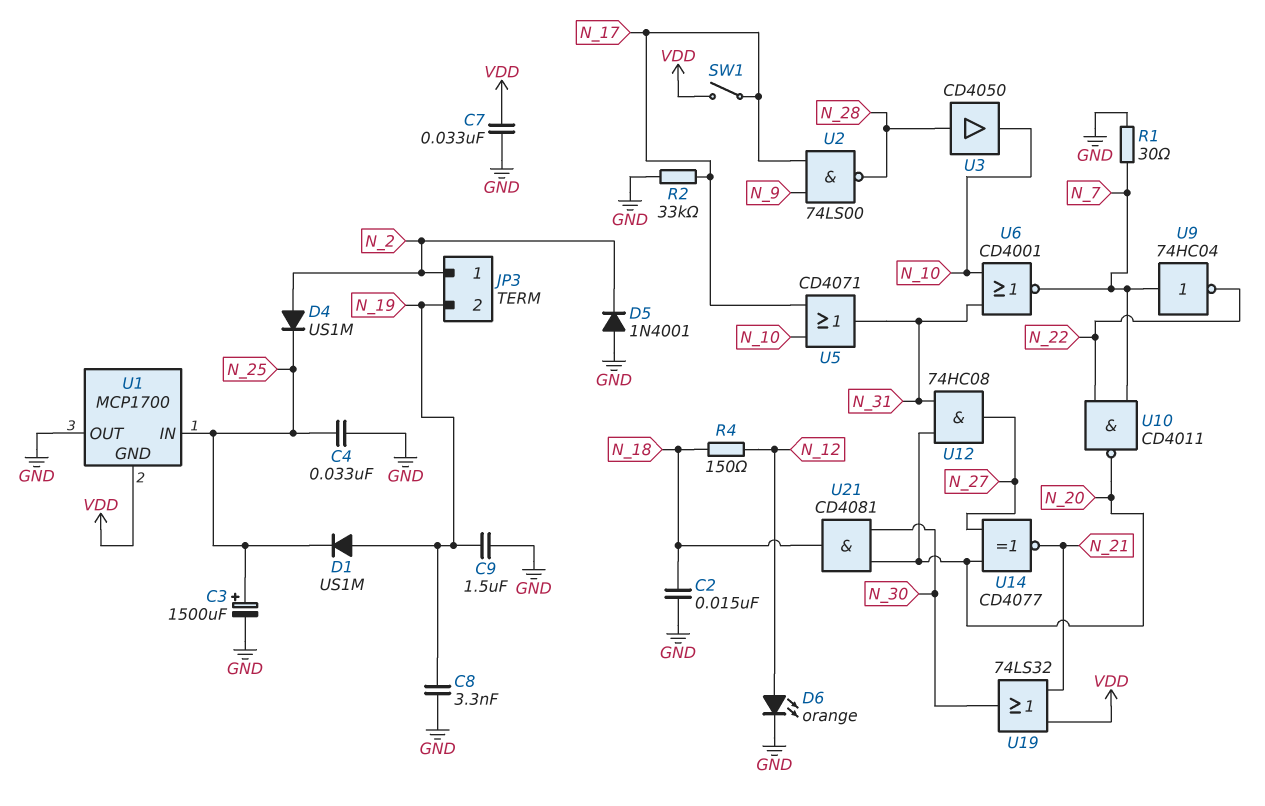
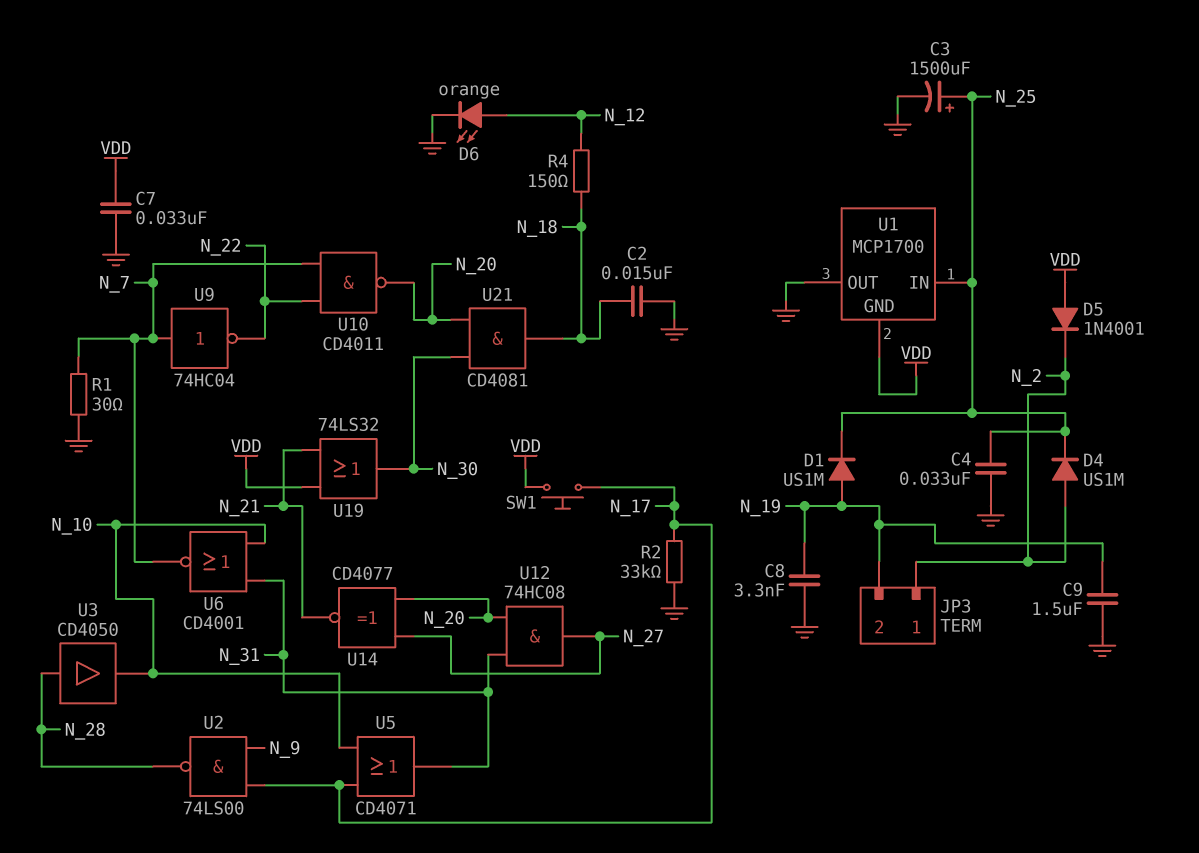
D5: diode 1N4001 (A GND, K N_2) -> diode 1N4001 (A VDD, K N_2)
SW1: switch (N_17, VDD) -> button (N_17, VDD)

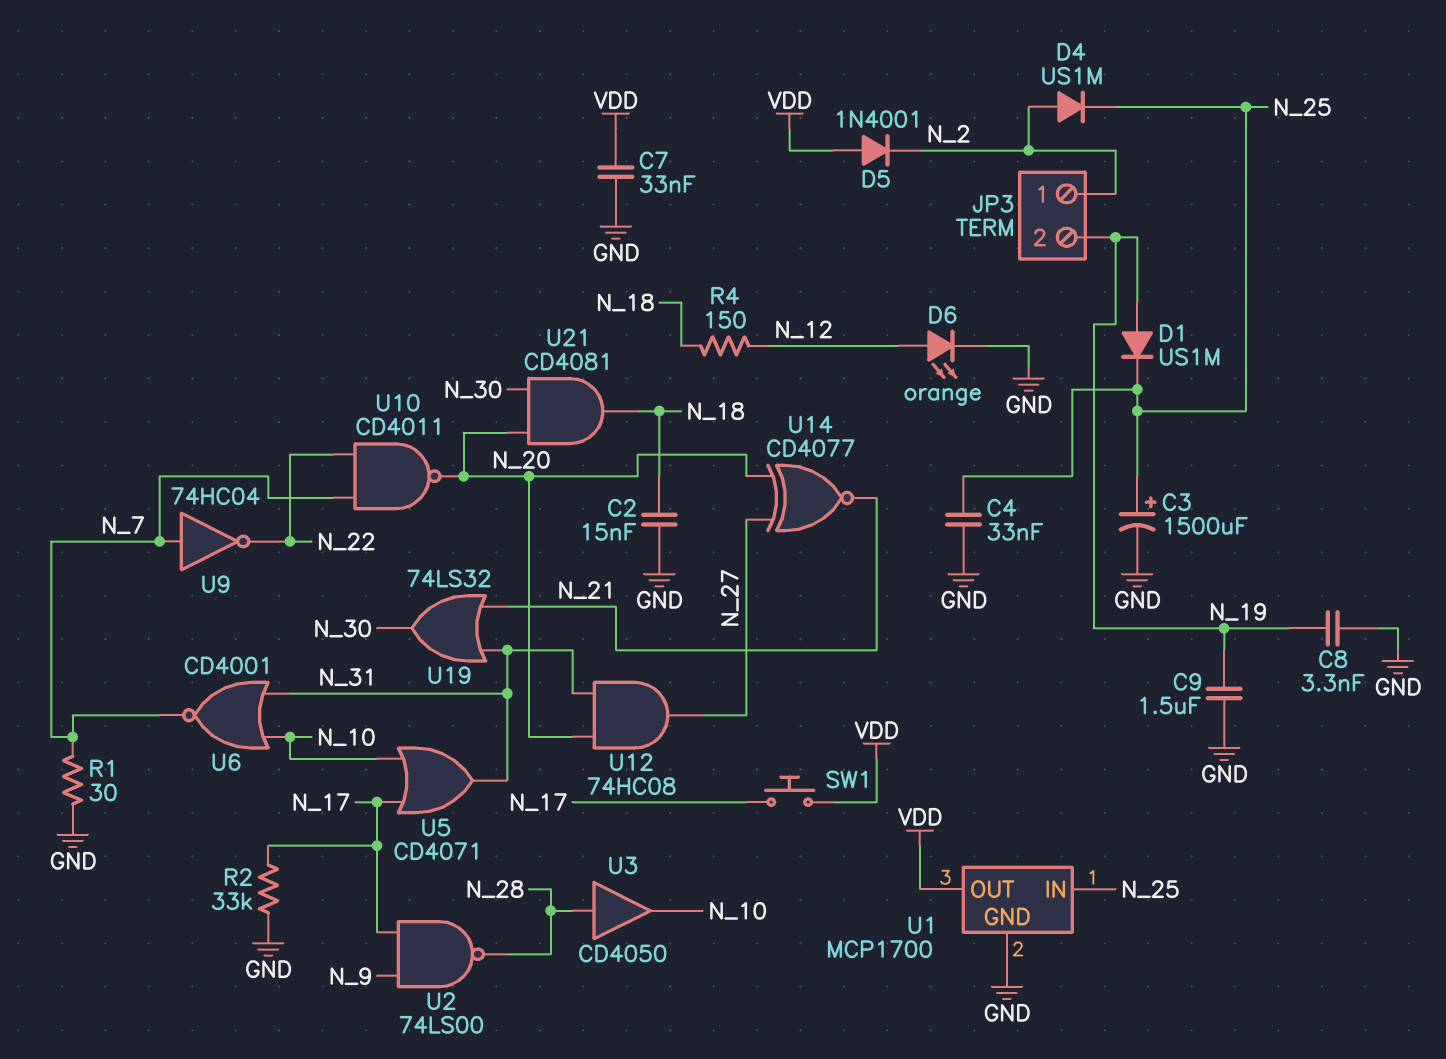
U1 pin GND: VDD -> GND
U1 pin OUT: GND -> VDD
U19: OR 74LS32 (in N_21, in VDD, out N_30) -> OR 74LS32 (in N_21, in N_31, out N_30)

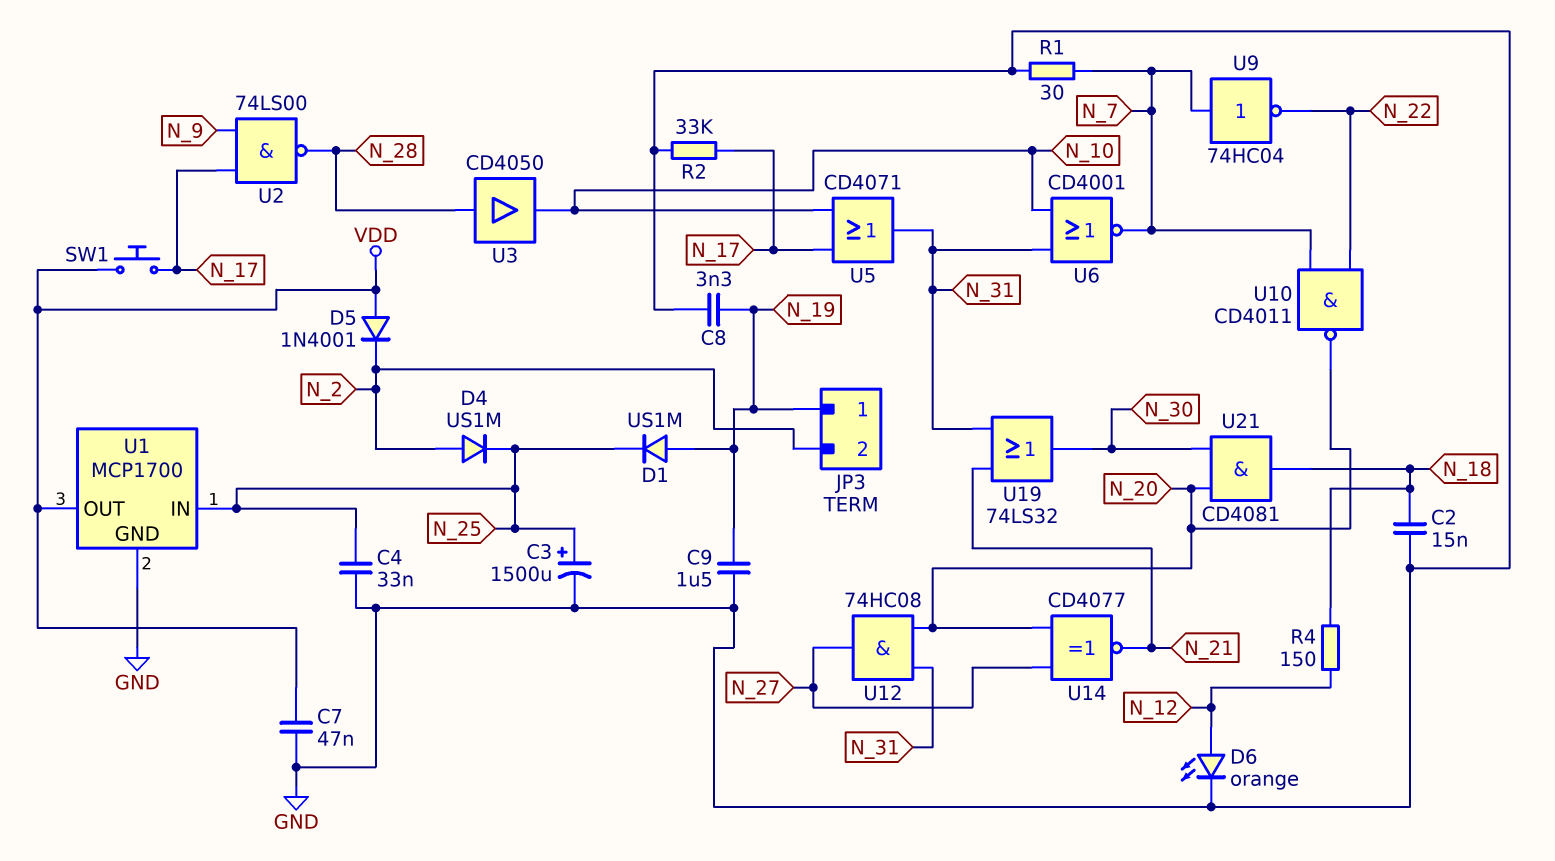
C7: 33nF (GND, VDD) -> 47nF (GND, VDD)
JP3 pin 1: N_2 -> N_19
JP3 pin 2: N_19 -> N_2

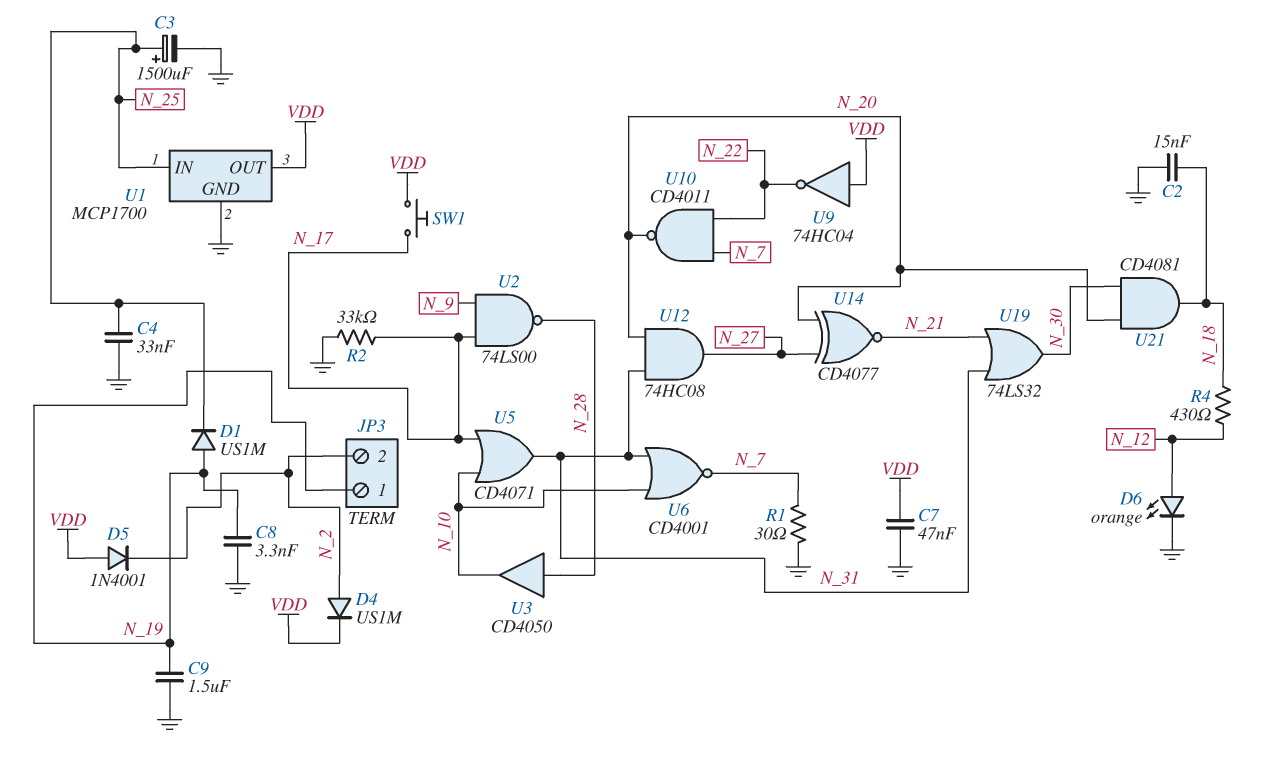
D4: diode US1M (A N_2, K N_25) -> diode US1M (A N_2, K VDD)
R4: 150 (N_12, N_18) -> 430 (N_12, N_18)
U9: NOT 74HC04 (in N_7, out N_22) -> NOT 74HC04 (in VDD, out N_22)

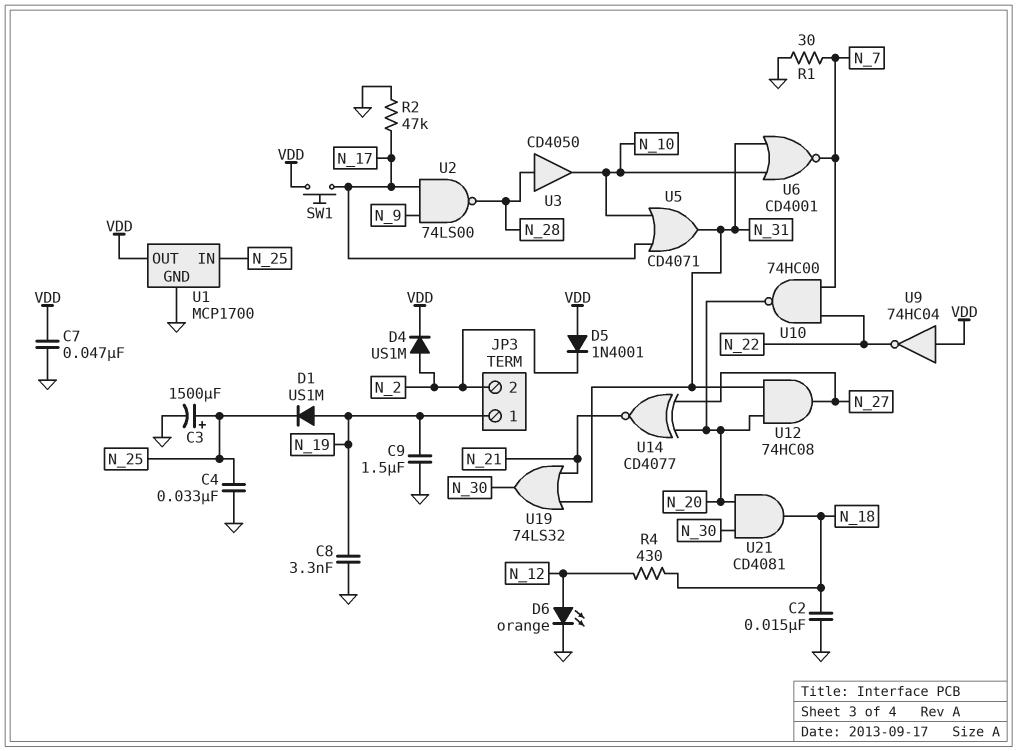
R2: 33k (GND, N_17) -> 47k (GND, N_17)
U10: NAND CD4011 (in N_7, in N_22, out N_20) -> NAND 74HC00 (in N_7, in N_22, out N_20)

